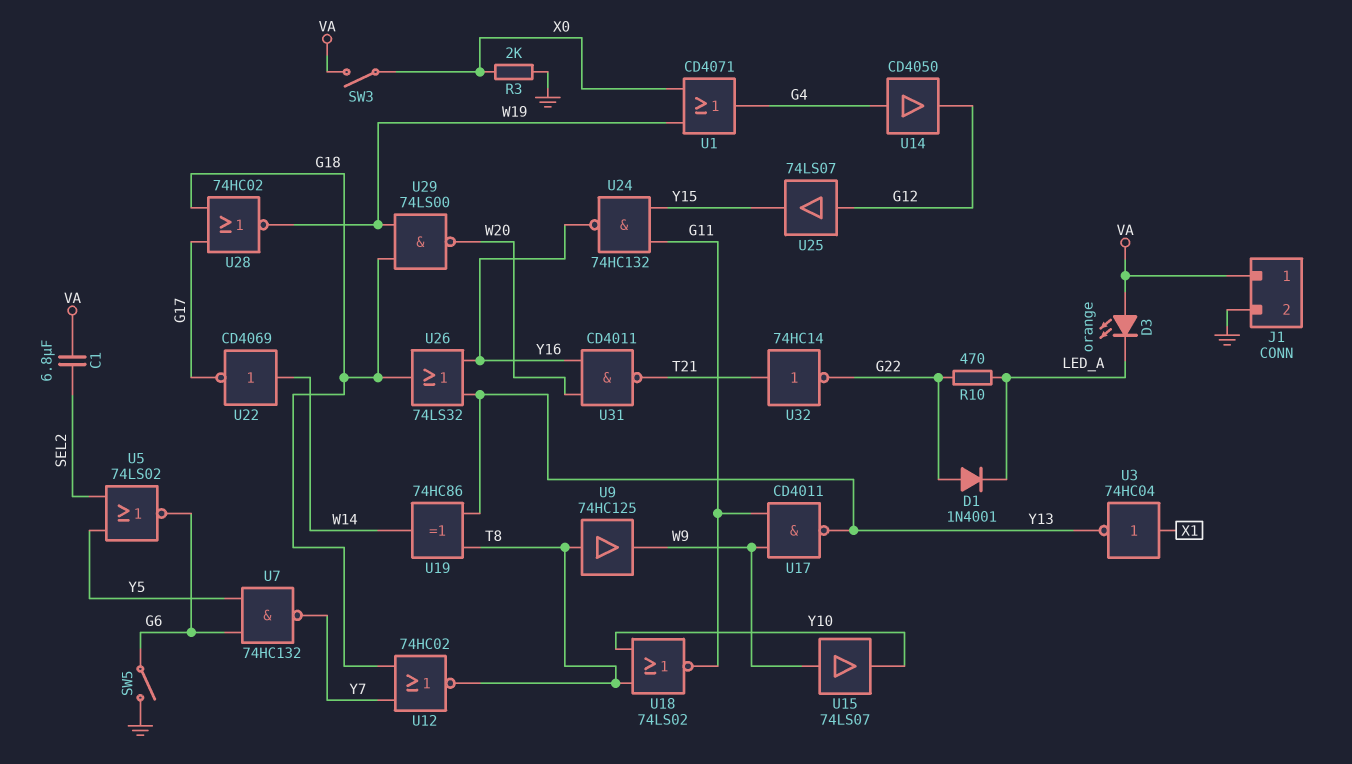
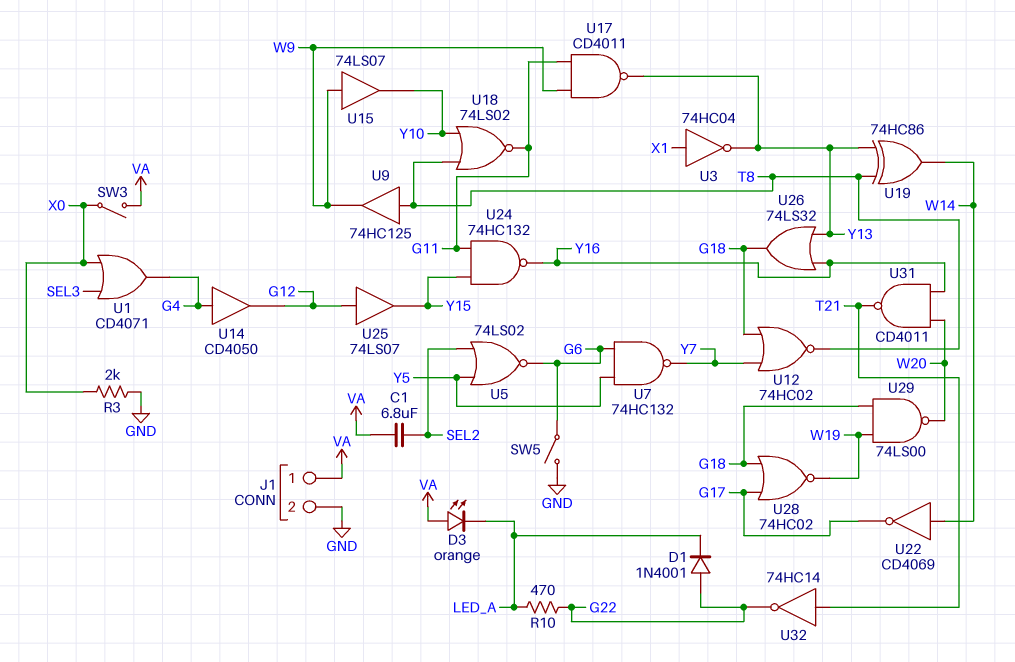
U1: OR CD4071 (in W19, in X0, out G4) -> OR CD4071 (in SEL3, in X0, out G4)

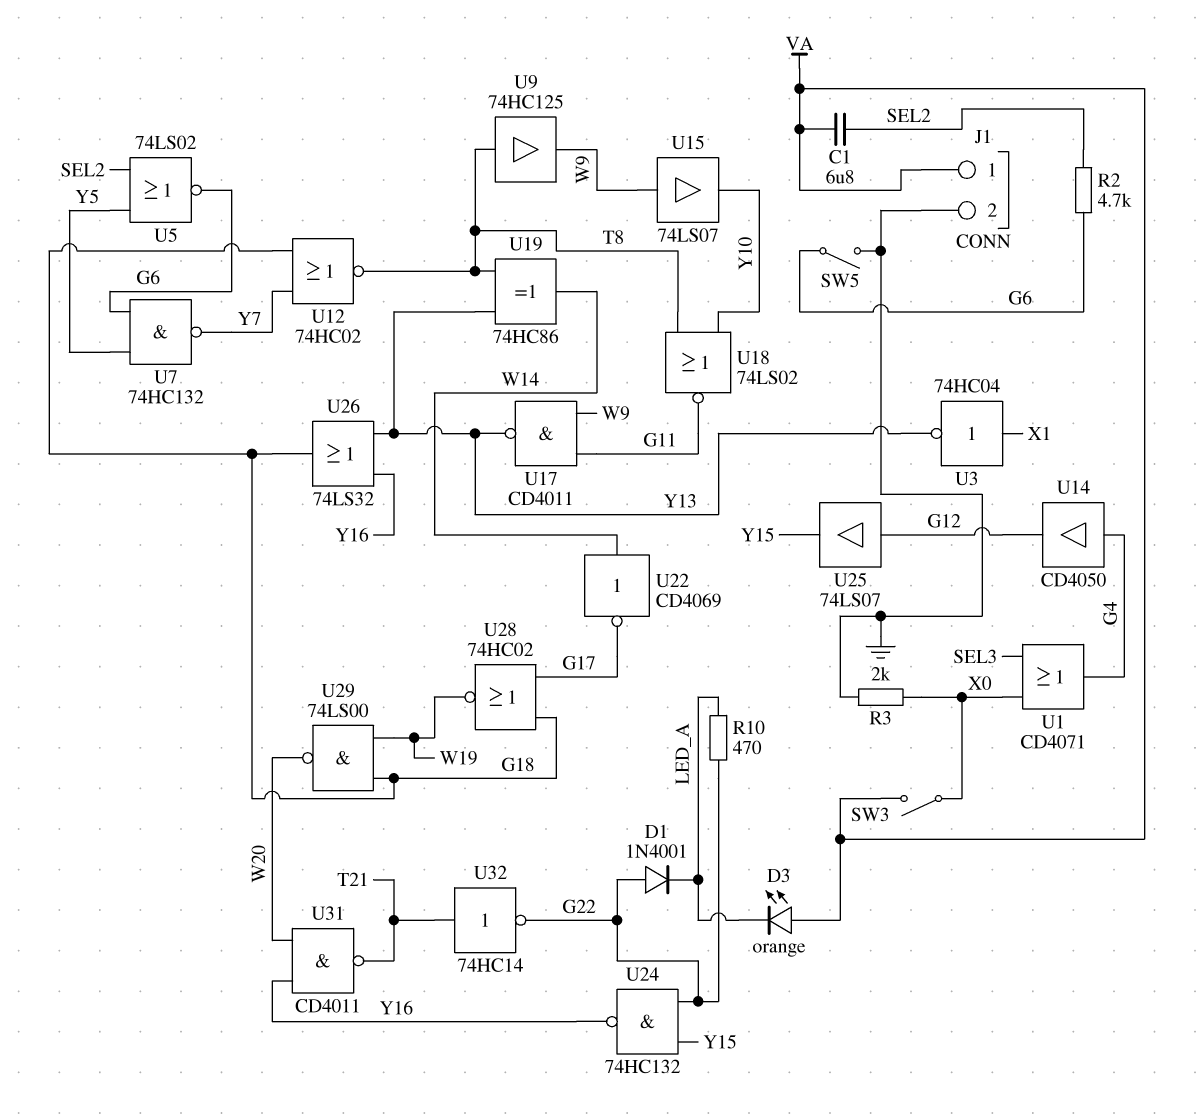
R2: none -> 4.7k (G6, SEL2)
U24: NAND 74HC132 (in G11, in Y15, out Y16) -> NAND 74HC132 (in G22, in Y15, out Y16)

